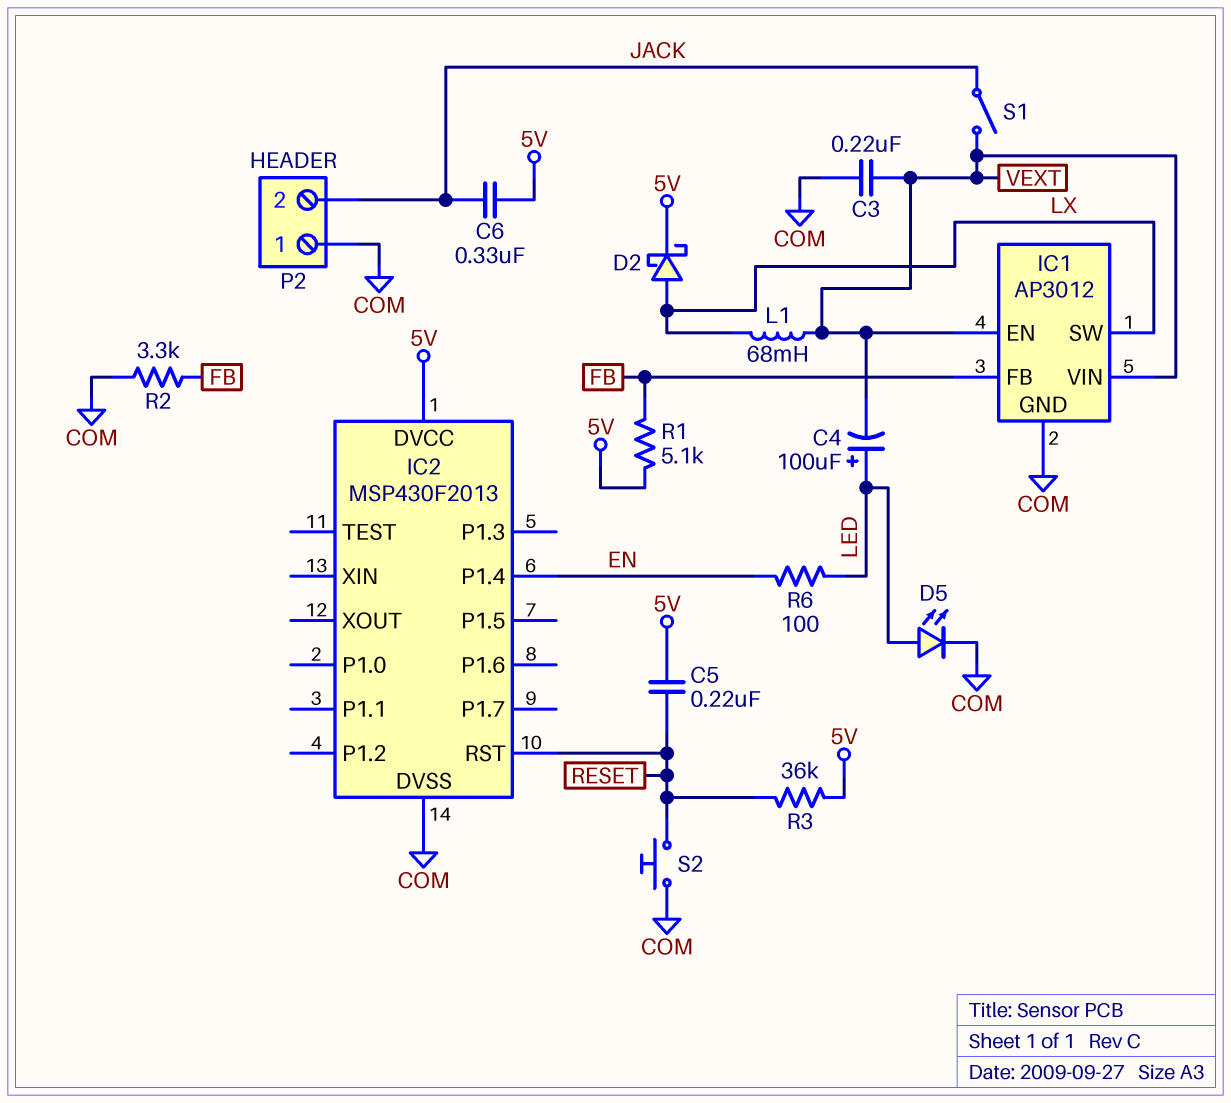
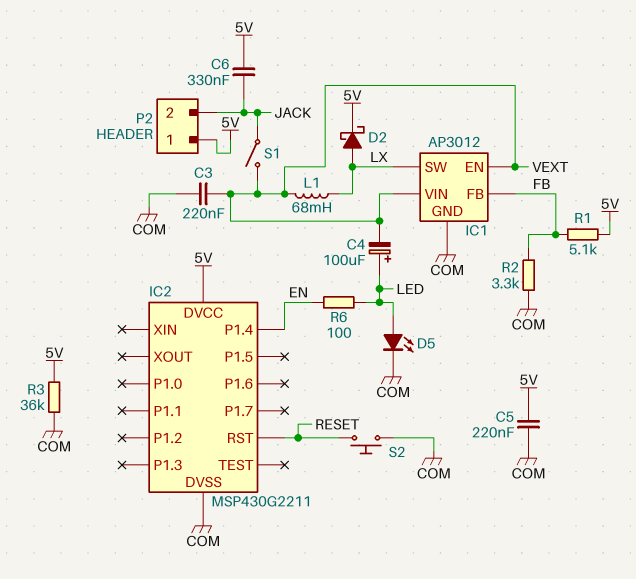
C5: 220nF (5V, RESET) -> 220nF (5V, COM)
IC2: MSP430F2013 -> MSP430G2211
P2 pin 1: COM -> 5V
R3: 36k (5V, RESET) -> 36k (5V, COM)

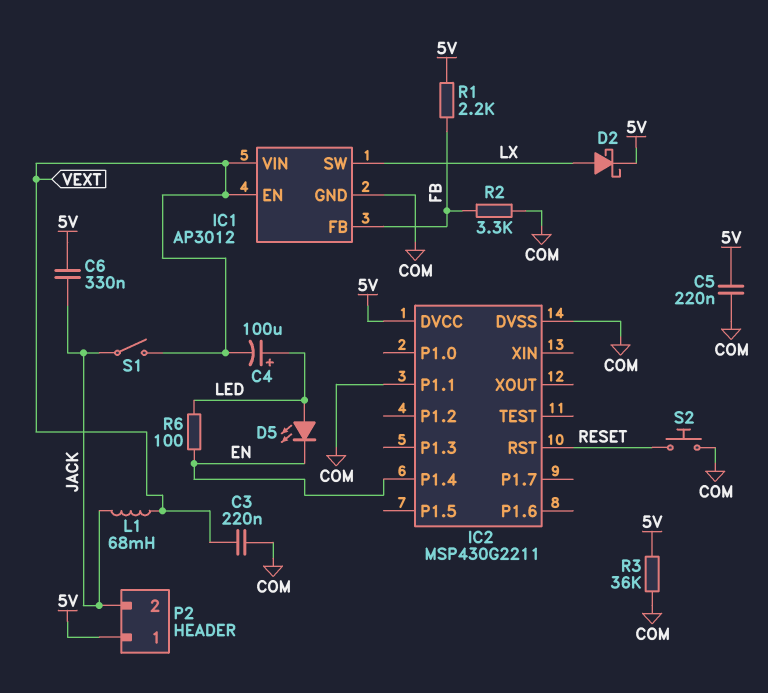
D5: LED (A LED, K COM) -> LED (A LED, K EN)
IC2 pin P1.1: none -> COM
L1: 68mH (LX, VEXT) -> 68mH (JACK, VEXT)
R1: 5.1k (5V, FB) -> 2.2k (5V, FB)

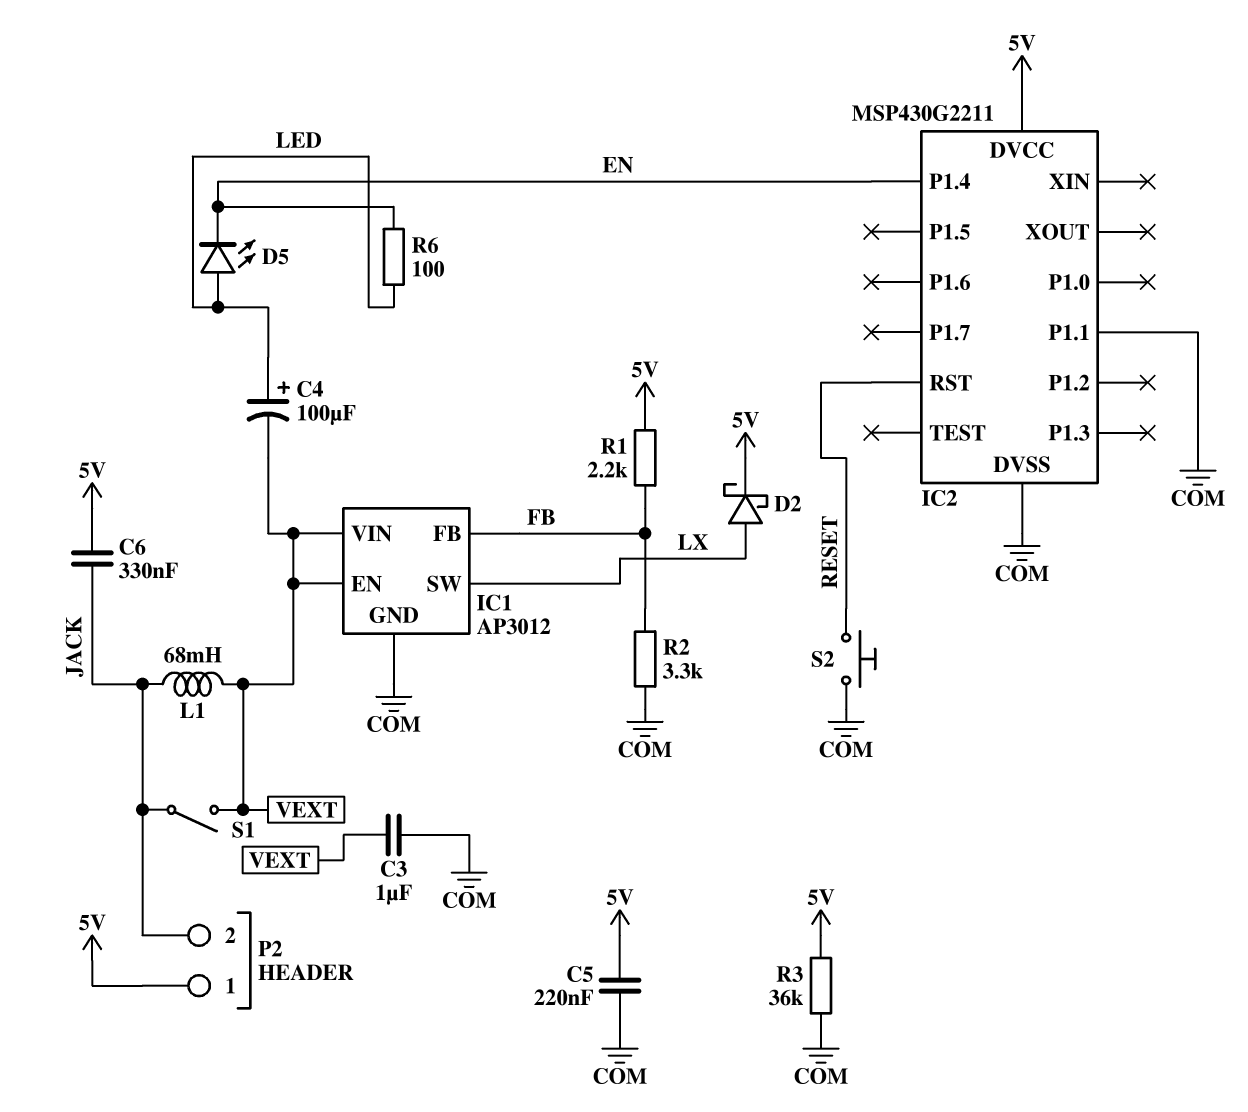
C3: 220nF (COM, VEXT) -> 1uF (COM, VEXT)

